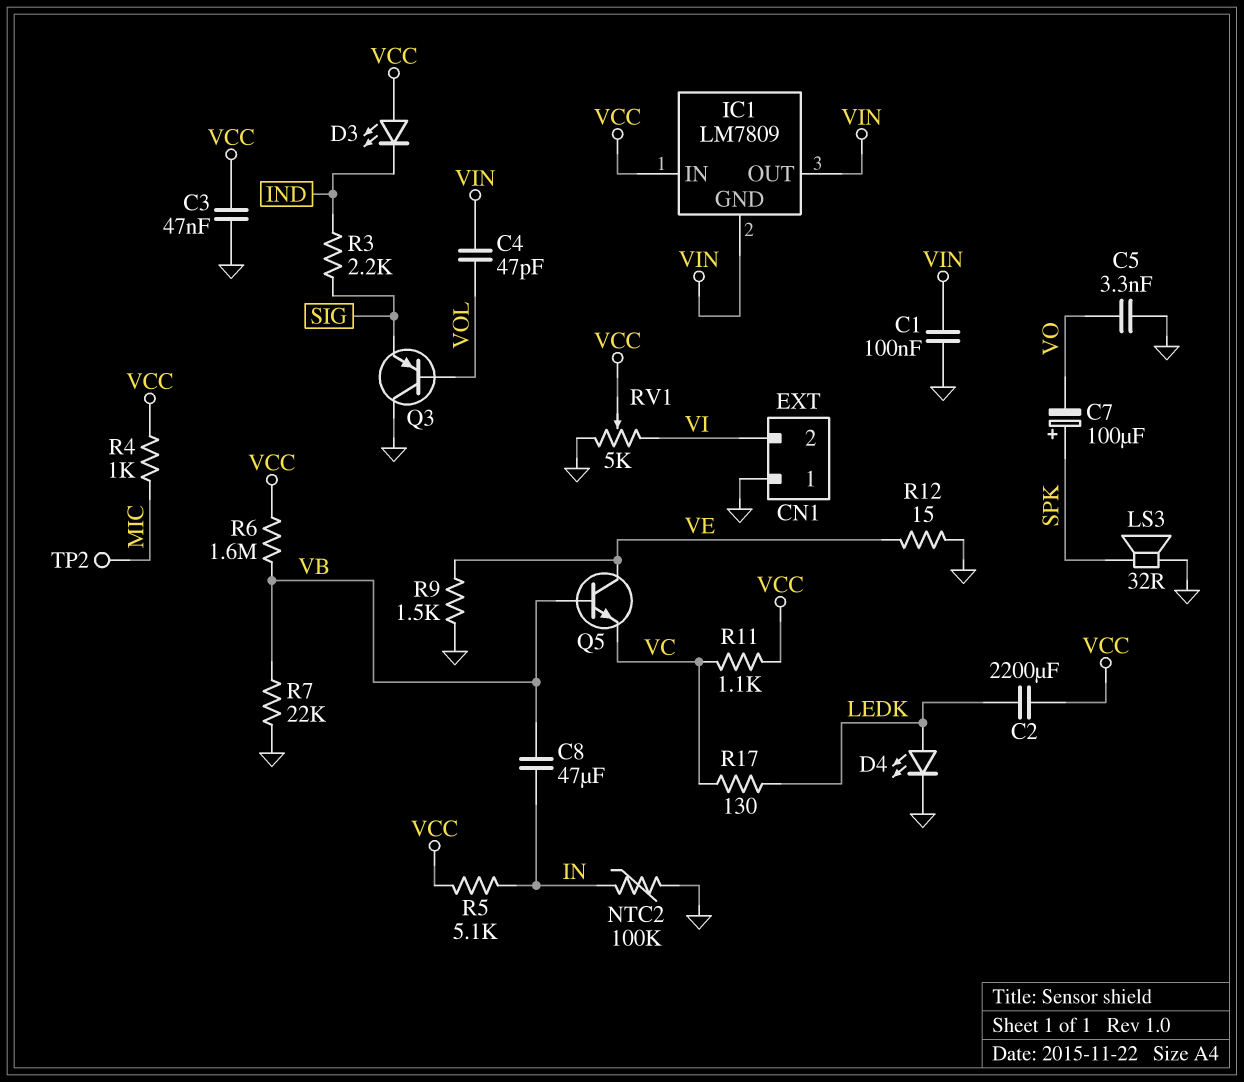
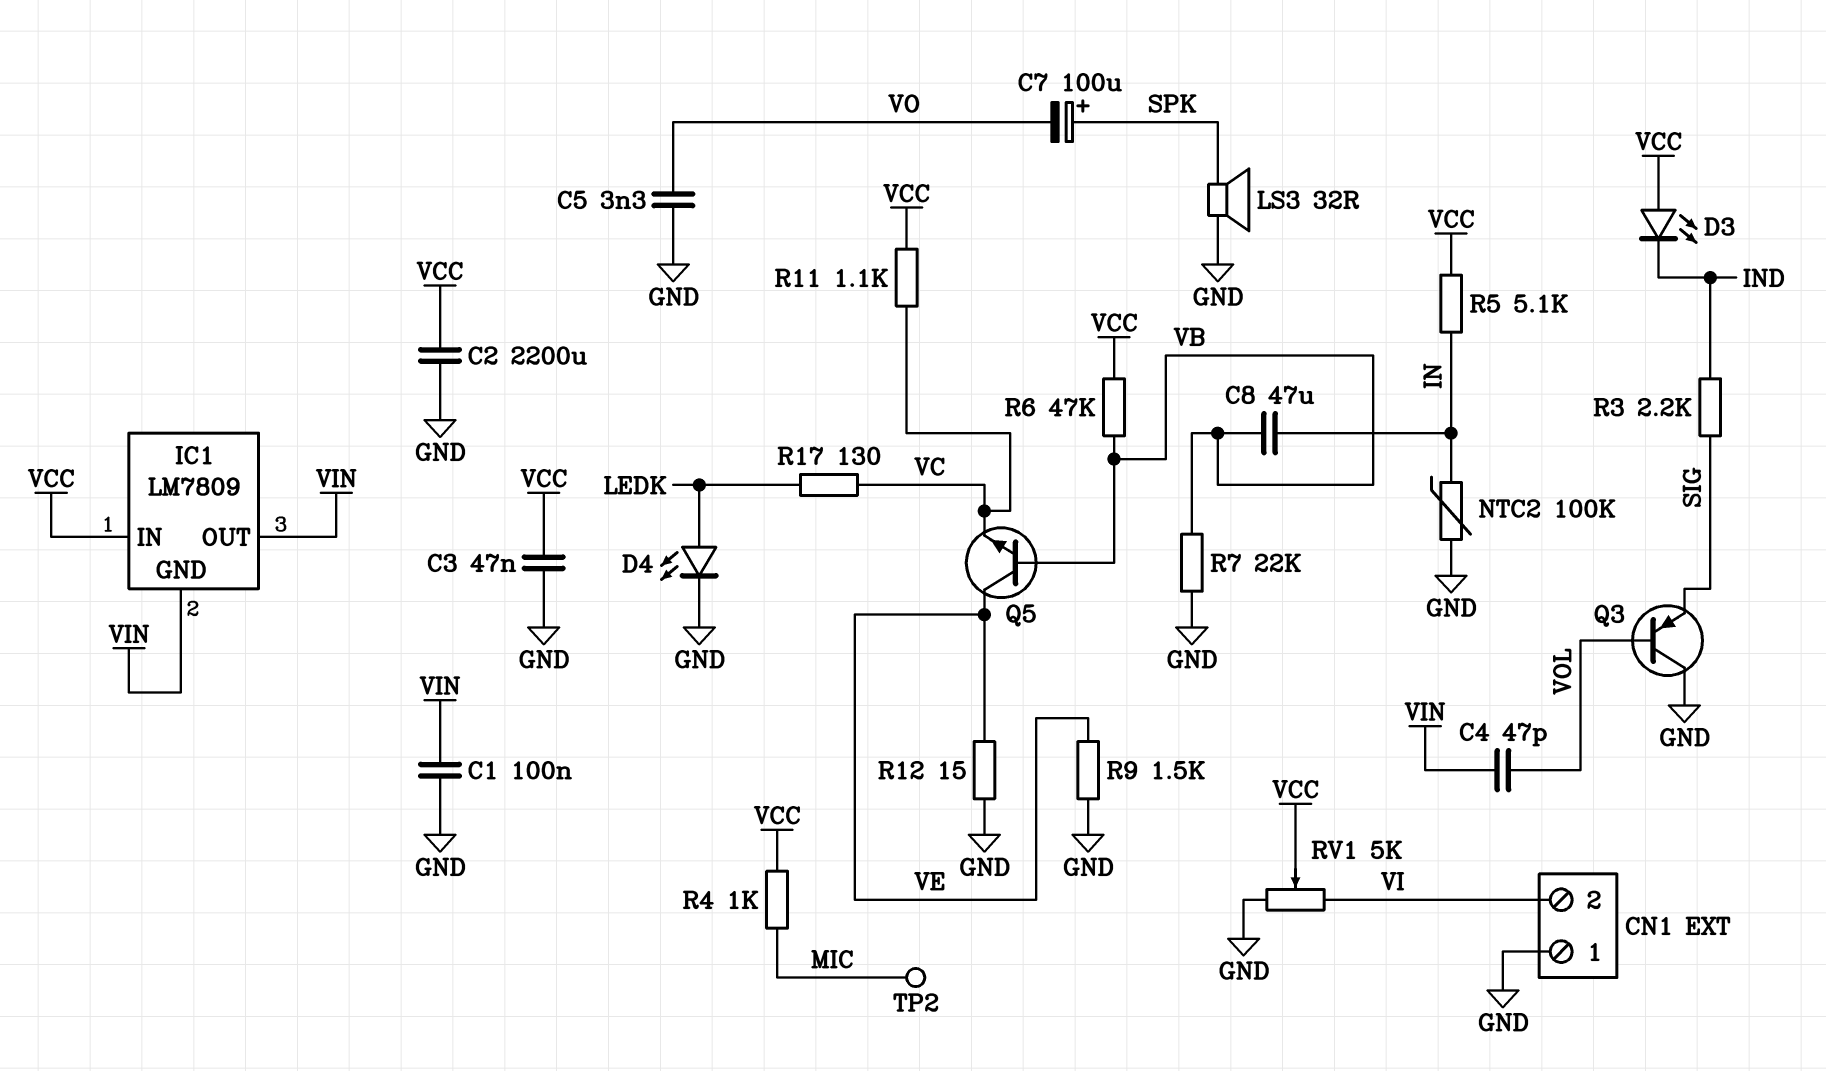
C2: 2200uF (LEDK, VCC) -> 2200uF (GND, VCC)
R6: 1.6M (VB, VCC) -> 47k (VB, VCC)

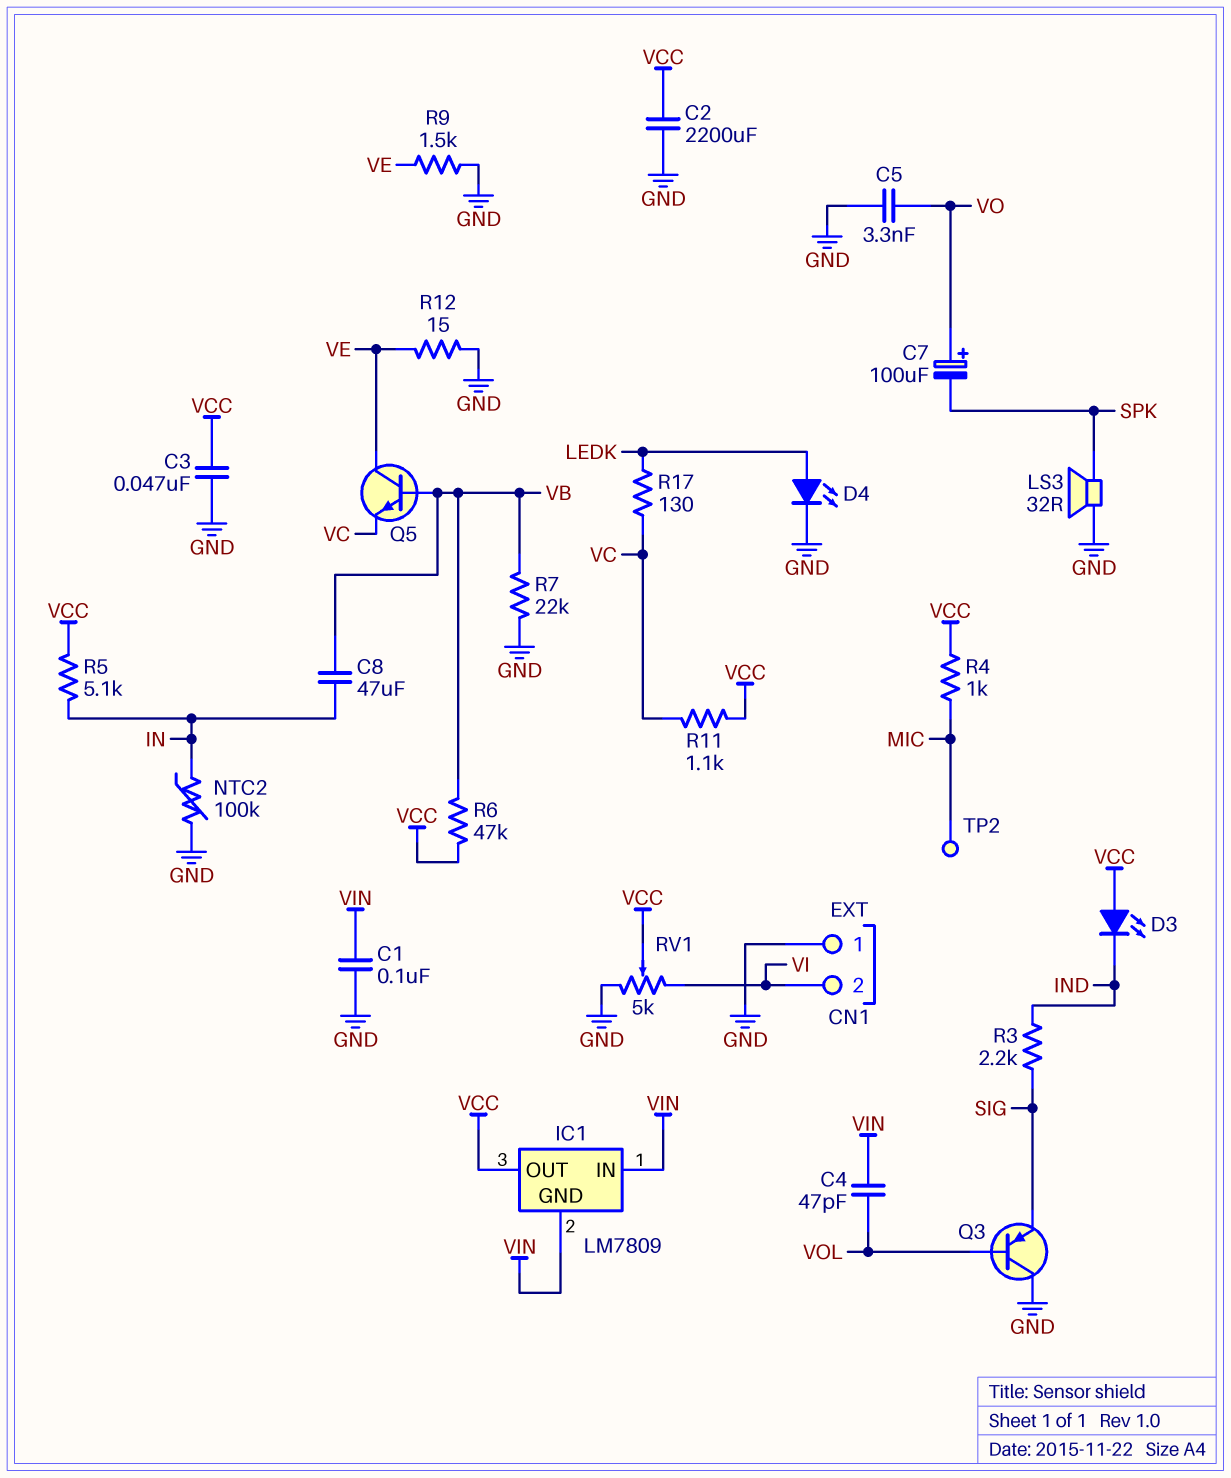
C7: 100uF (plus SPK, minus VO) -> 100uF (plus VO, minus SPK)
IC1 pin IN: VCC -> VIN
IC1 pin OUT: VIN -> VCC

